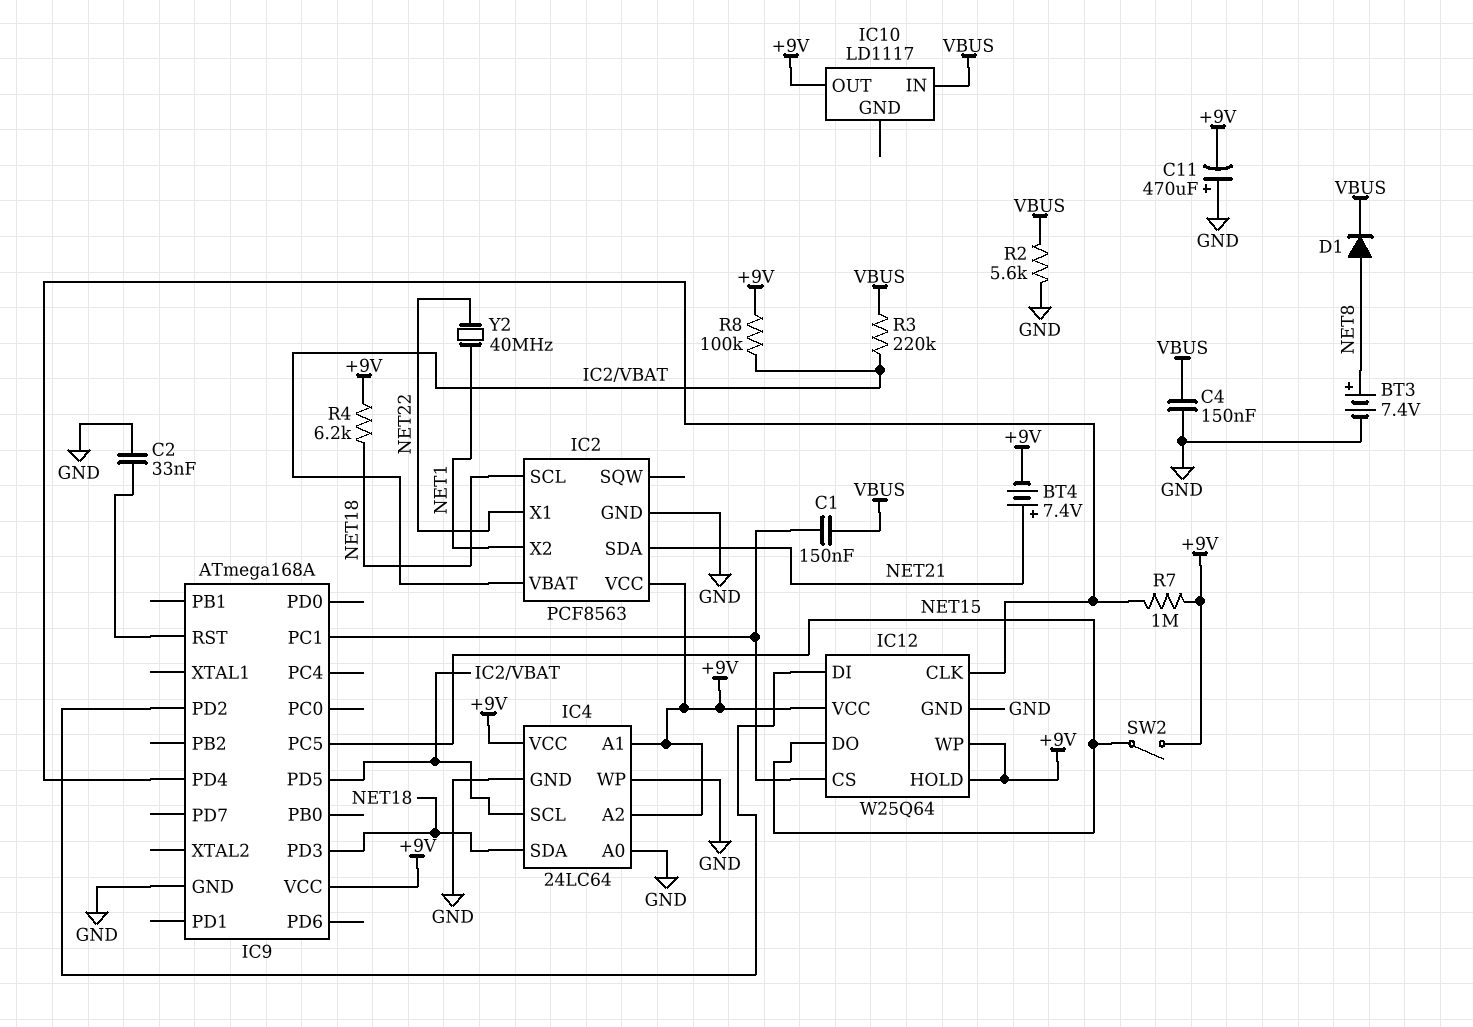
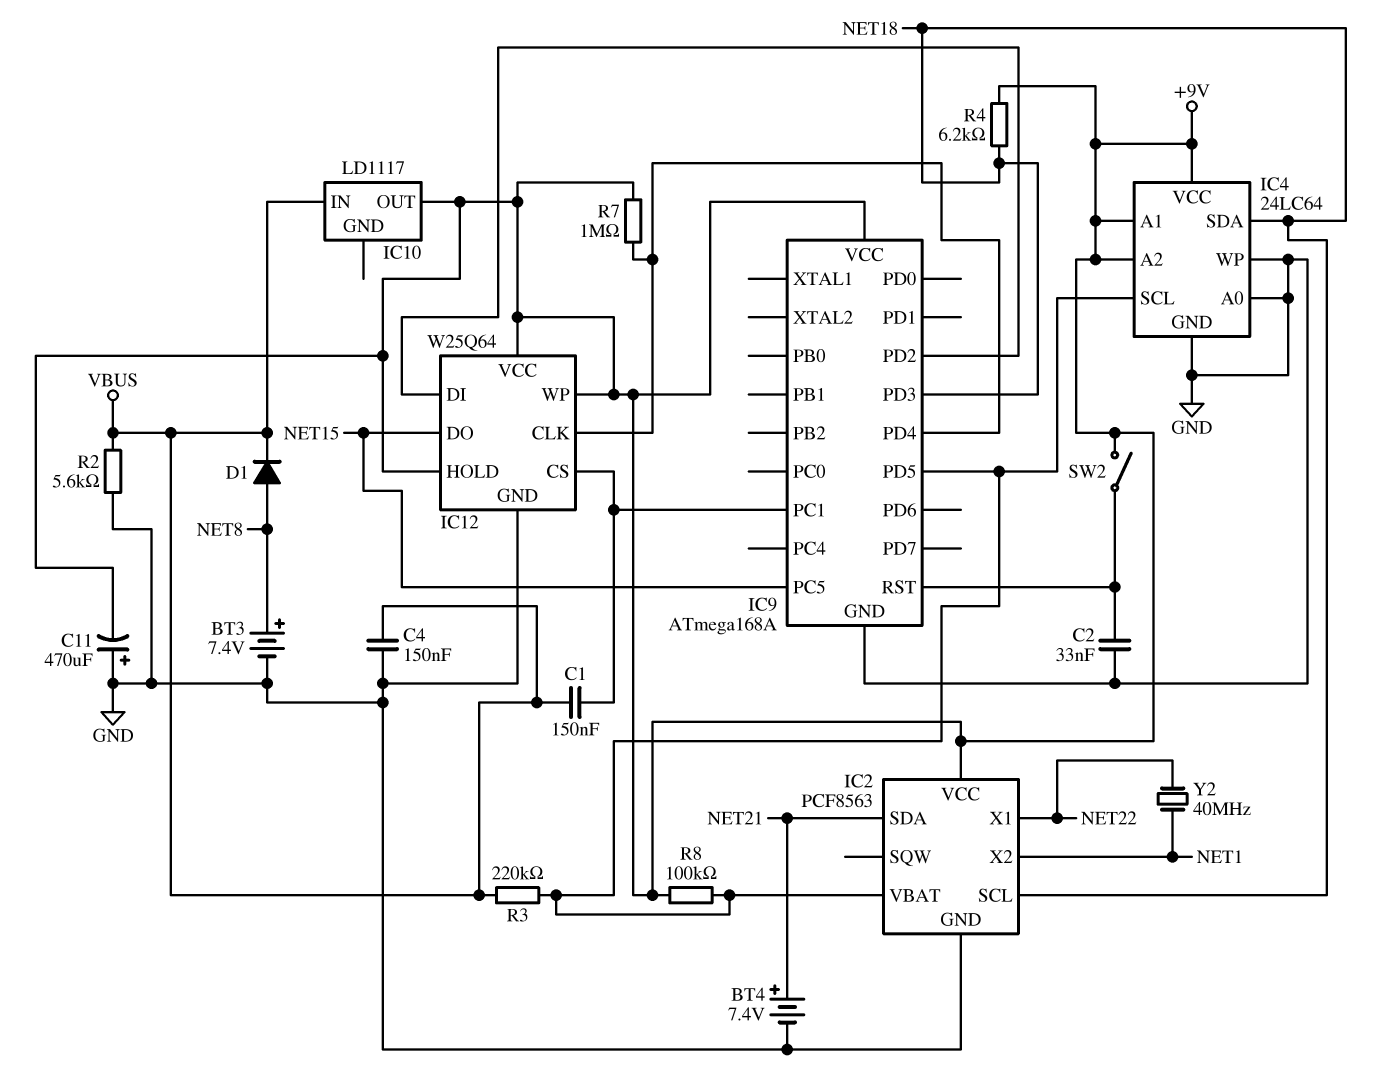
BT4: 7.4V (plus NET21, minus +9V) -> 7.4V (plus NET21, minus GND)
SW2: switch (+9V, NET15) -> switch (+9V, IC9/RST)

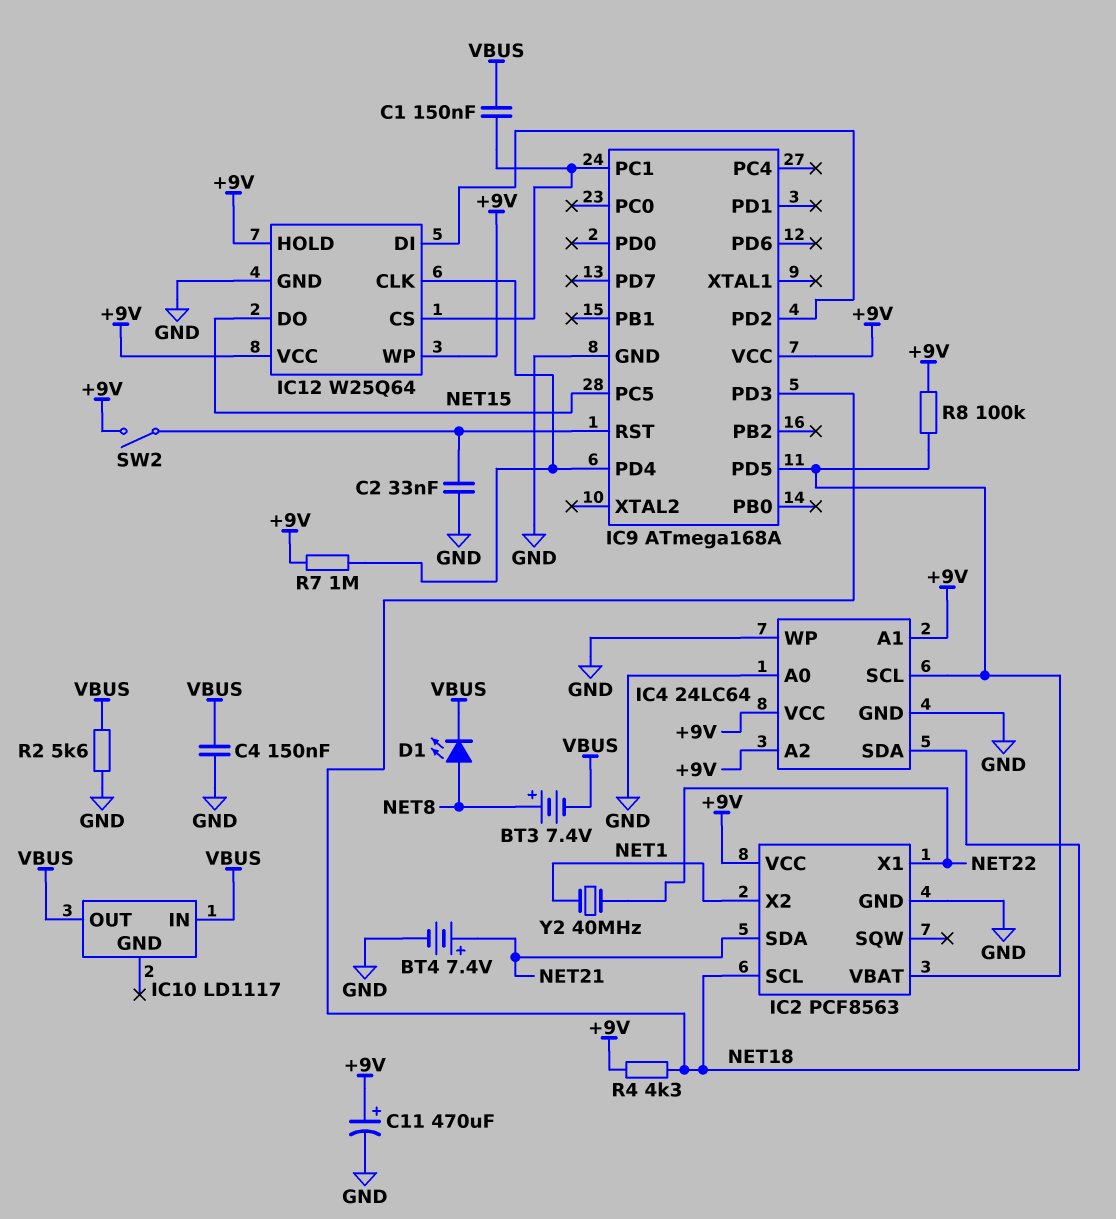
BT3: 7.4V (plus NET8, minus GND) -> 7.4V (plus NET8, minus VBUS)
C11: 470uF (plus GND, minus +9V) -> 470uF (plus +9V, minus GND)
D1: diode (A NET8, K VBUS) -> LED (A NET8, K VBUS)
IC10 pin OUT: +9V -> VBUS
R3: 220k (IC2/VBAT, VBUS) -> none
R4: 6.2k (+9V, NET18) -> 4.3k (+9V, NET18)

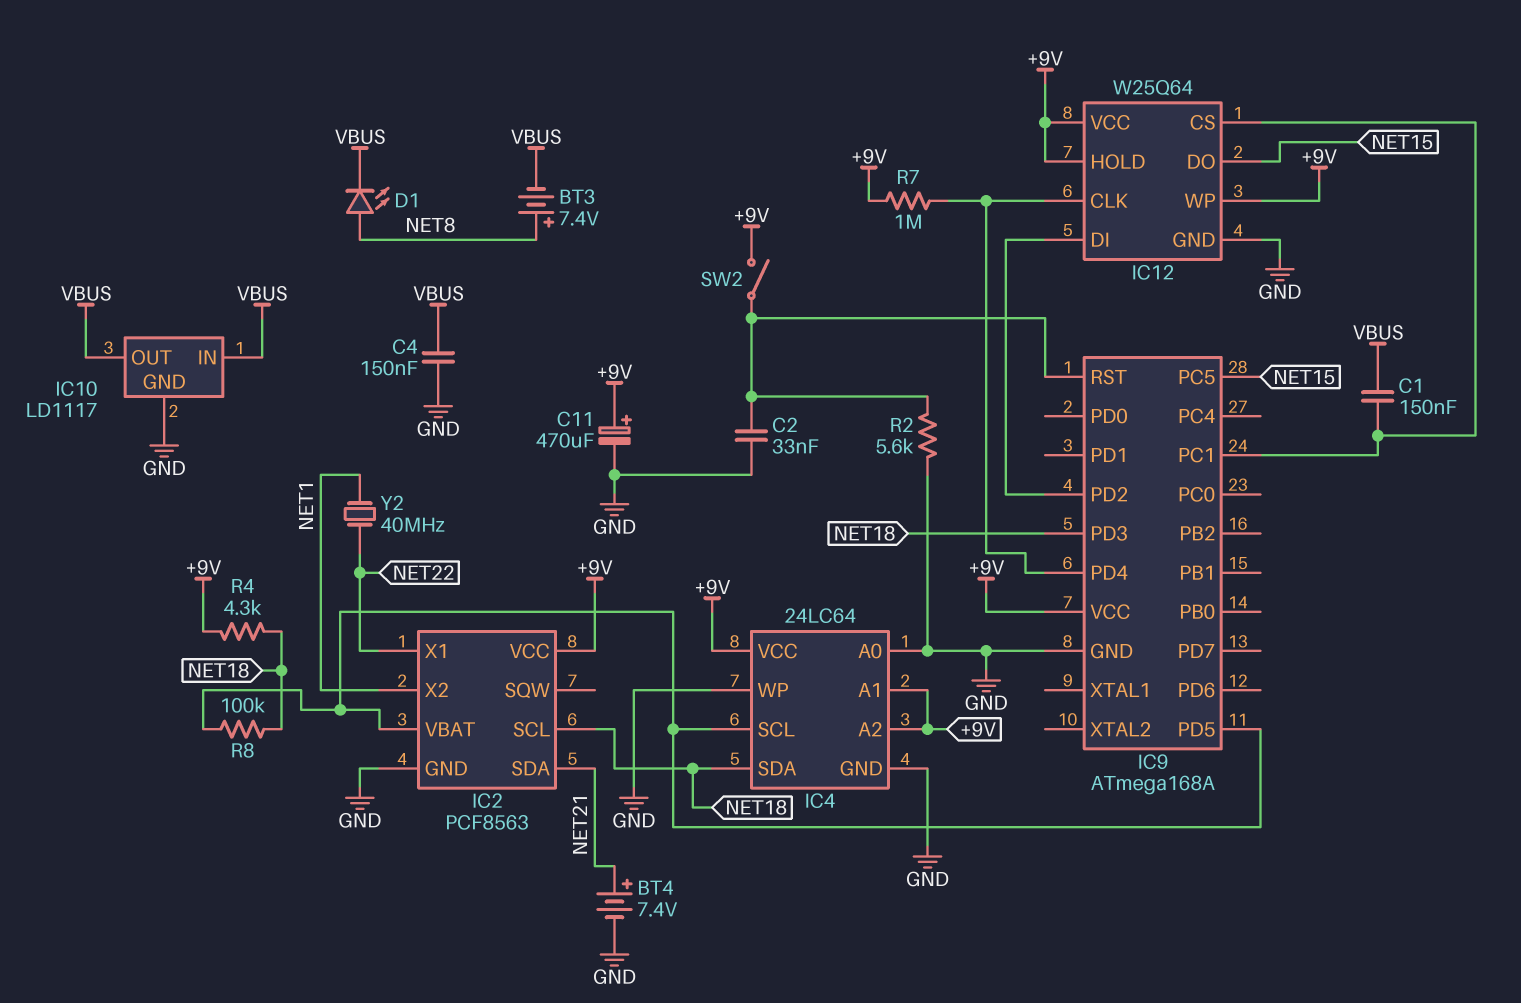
IC10 pin GND: none -> GND
R2: 5.6k (GND, VBUS) -> 5.6k (GND, IC9/RST)
R8: 100k (+9V, IC2/VBAT) -> 100k (IC2/VBAT, NET18)

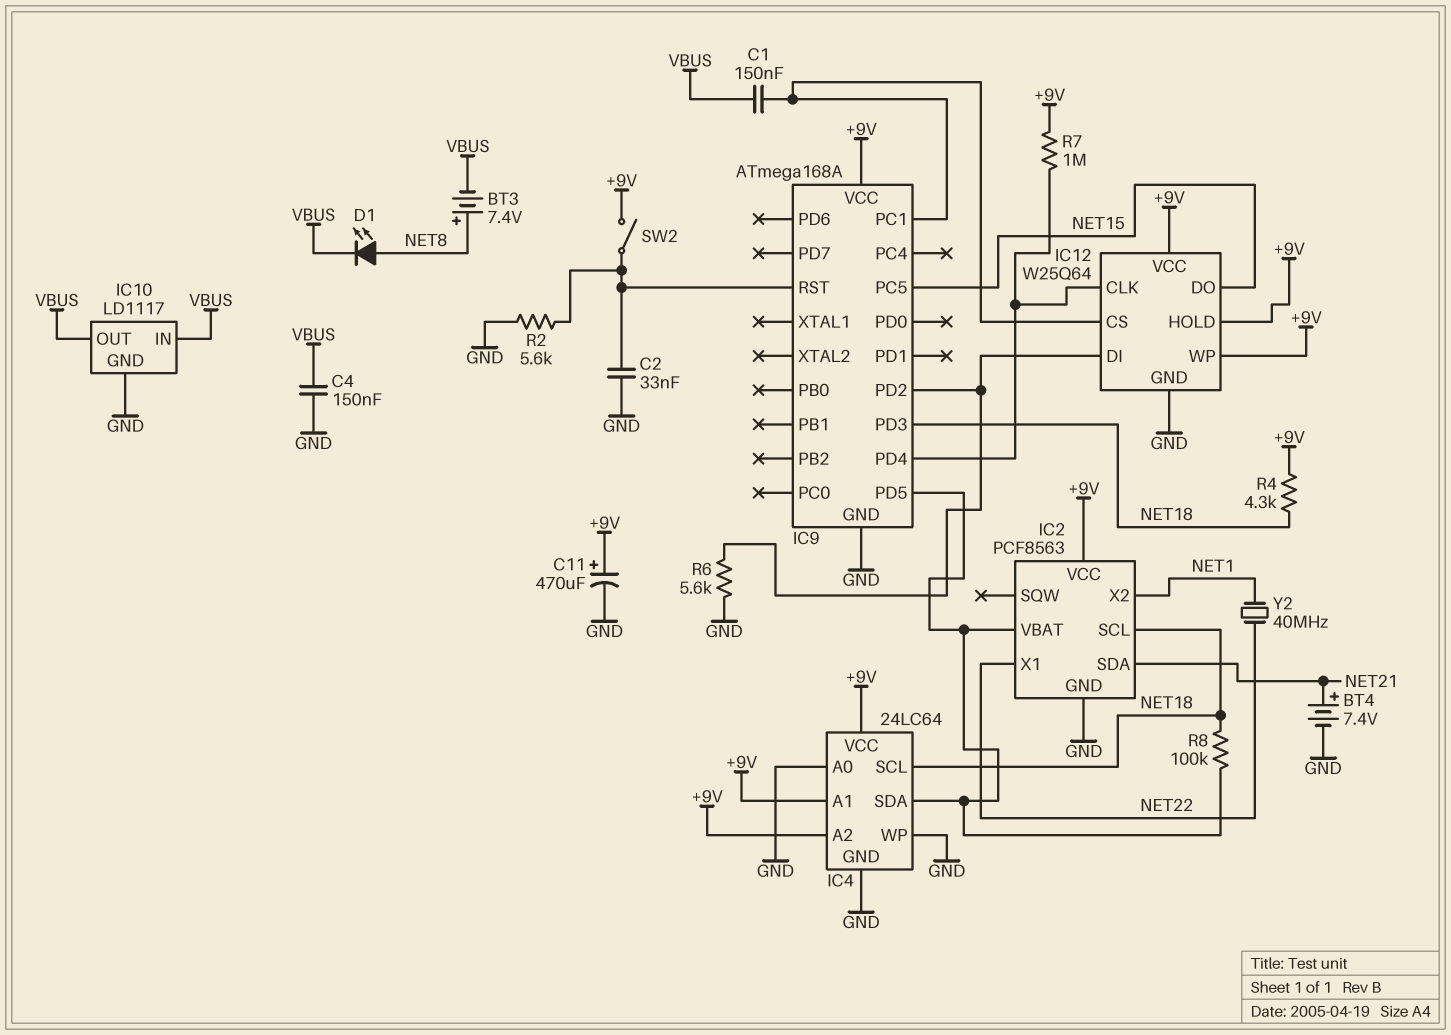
IC4 pin SCL: IC2/VBAT -> NET18
IC4 pin SDA: NET18 -> IC2/VBAT
R6: none -> 5.6k (GND, IC9/PD2)

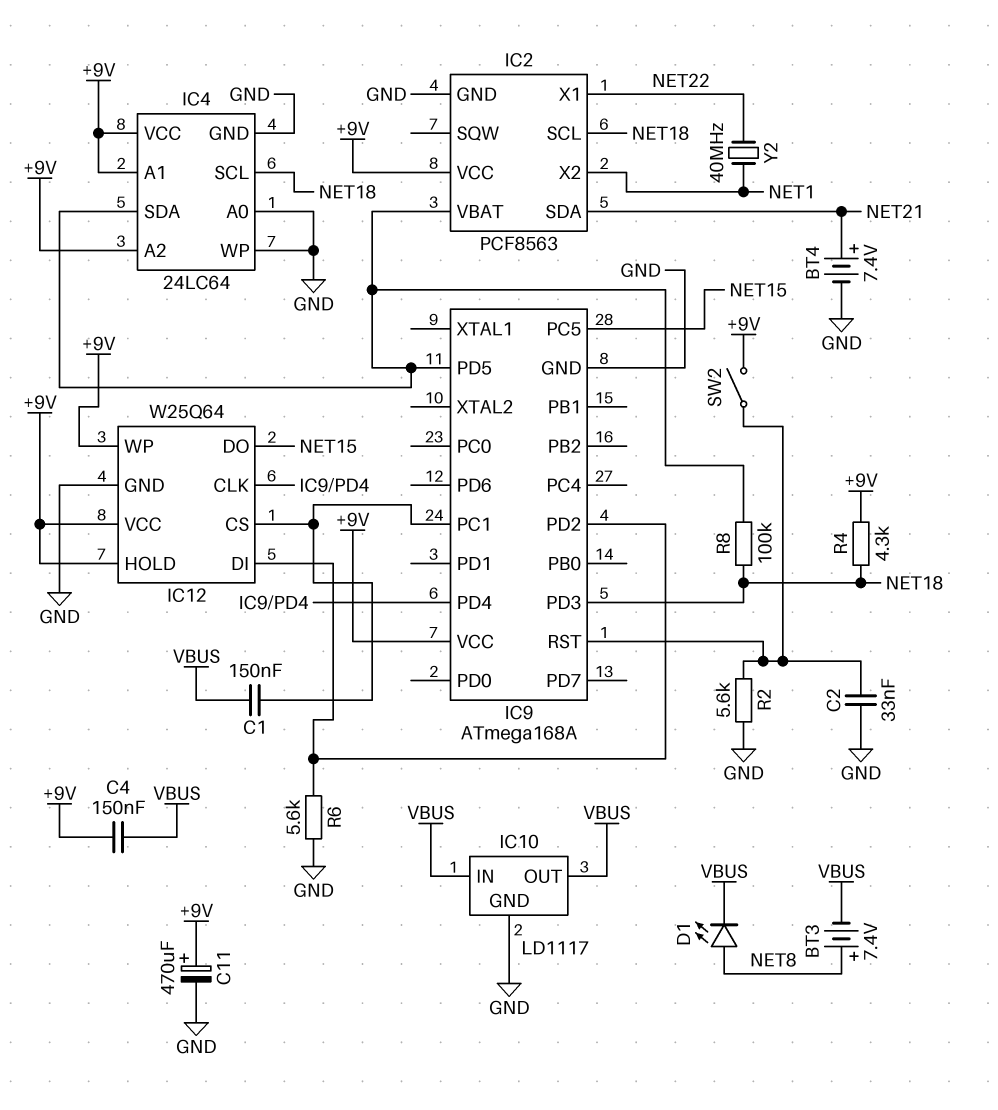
C4: 150nF (GND, VBUS) -> 150nF (+9V, VBUS)
R7: 1M (+9V, IC9/PD4) -> none

